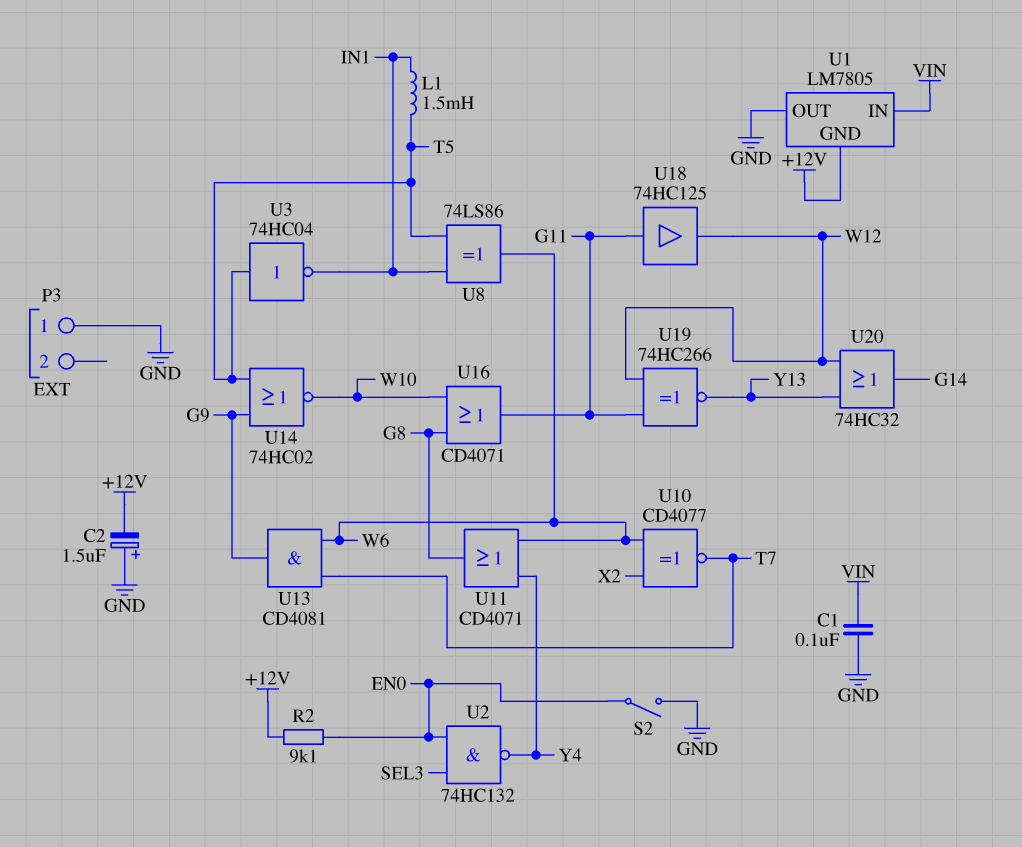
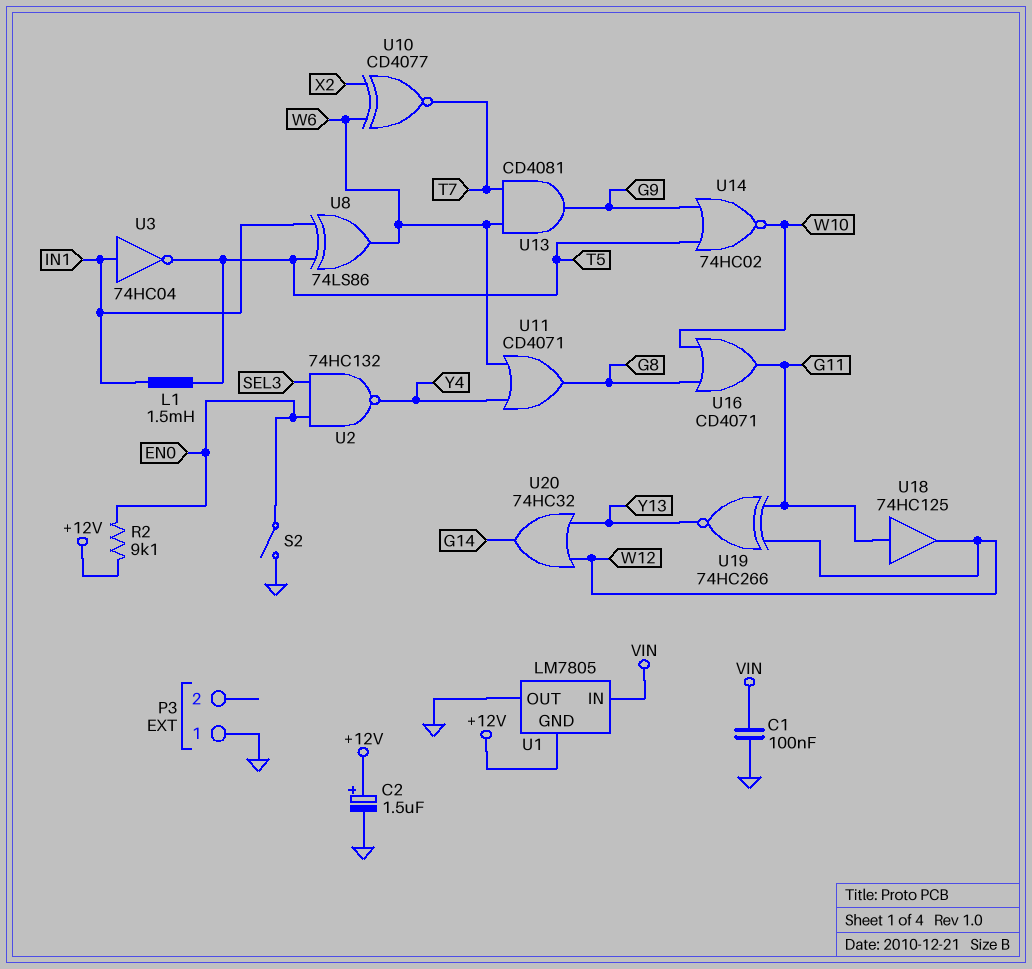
C2: 1.5uF (plus GND, minus +12V) -> 1.5uF (plus +12V, minus GND)
U3: NOT 74HC04 (in T5, out IN1) -> NOT 74HC04 (in IN1, out T5)

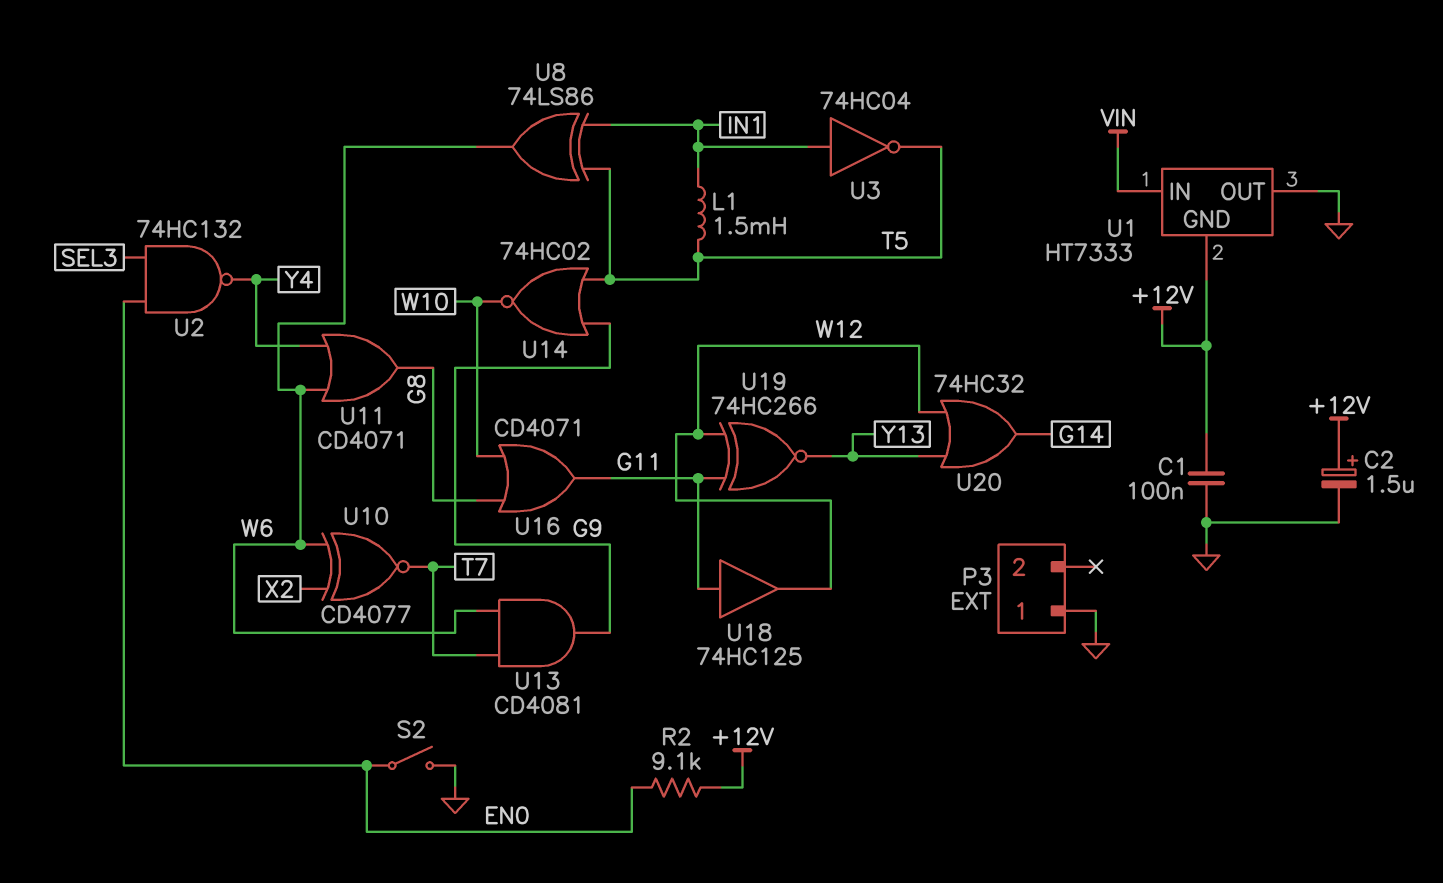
C1: 100nF (GND, VIN) -> 100nF (+12V, GND)
U1: LM7805 -> HT7333

